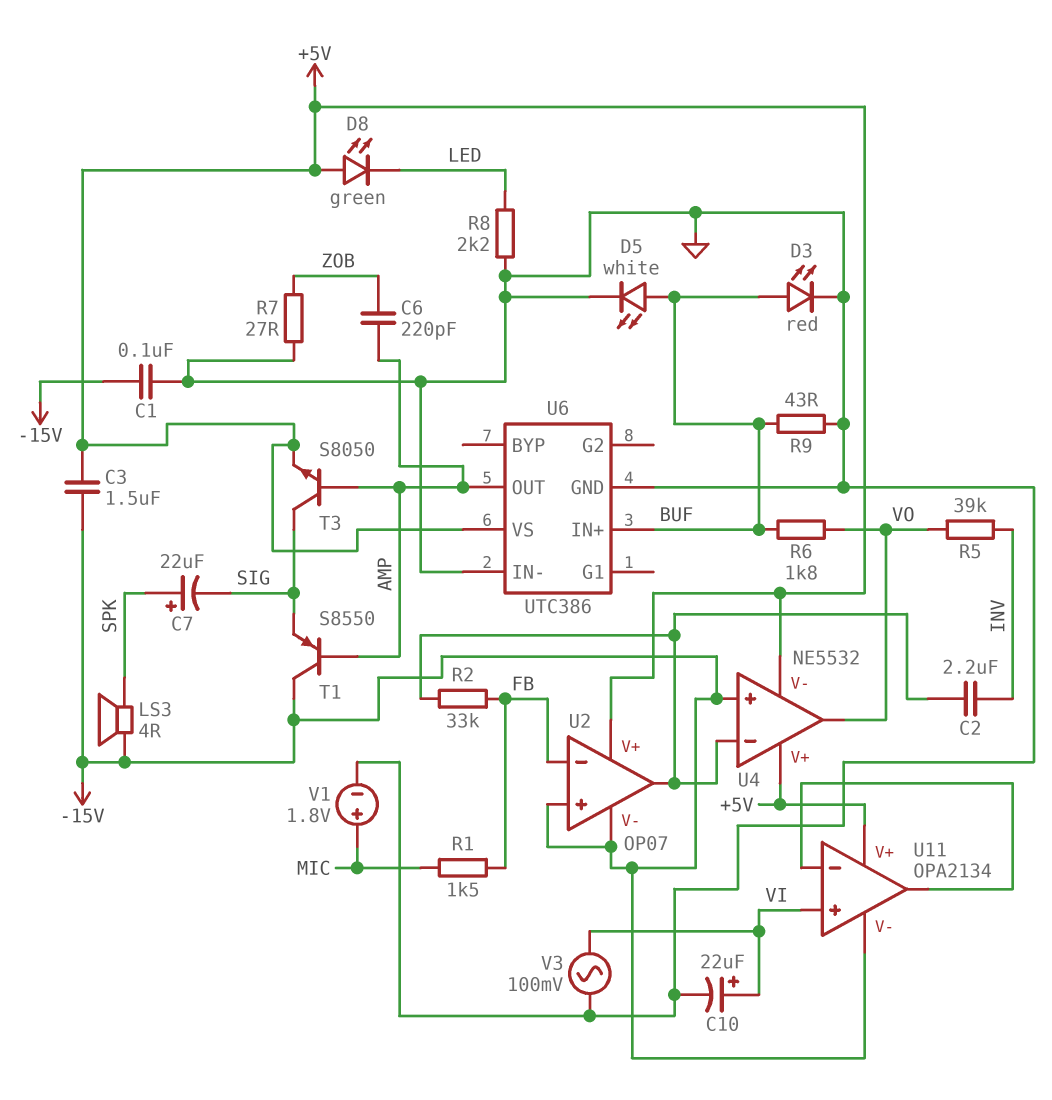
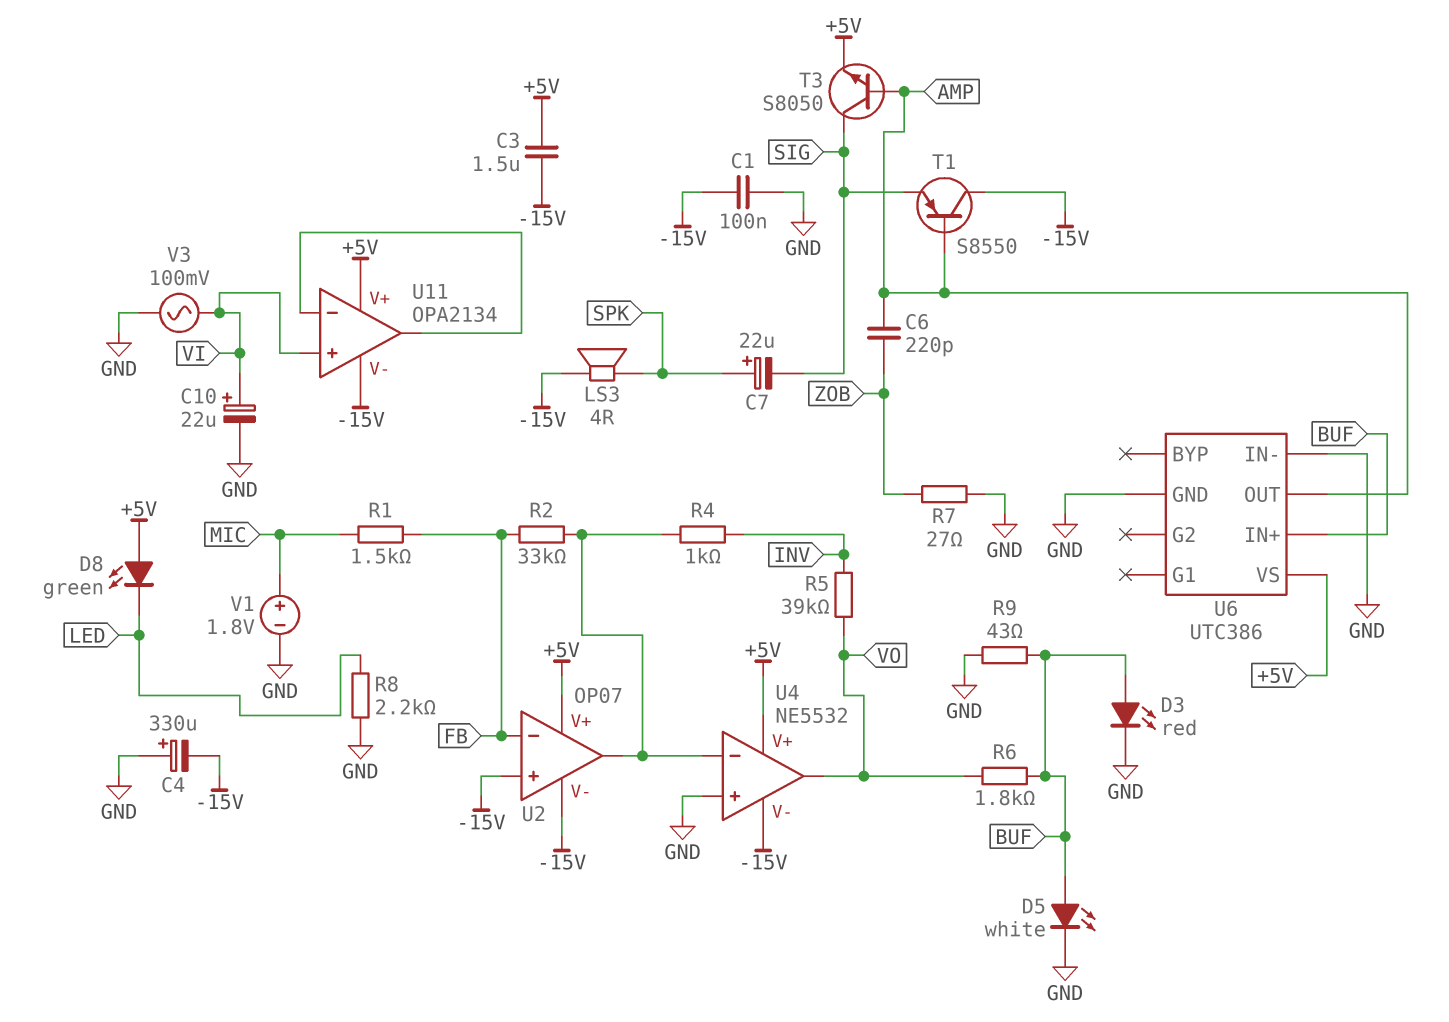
C2: 2.2uF (INV, U2/out) -> none
C4: none -> 330uF (plus GND, minus -15V)
R4: none -> 1k (INV, U2/out)
U4 pin V-: +5V -> -15V
U4 pin in+: -15V -> GND

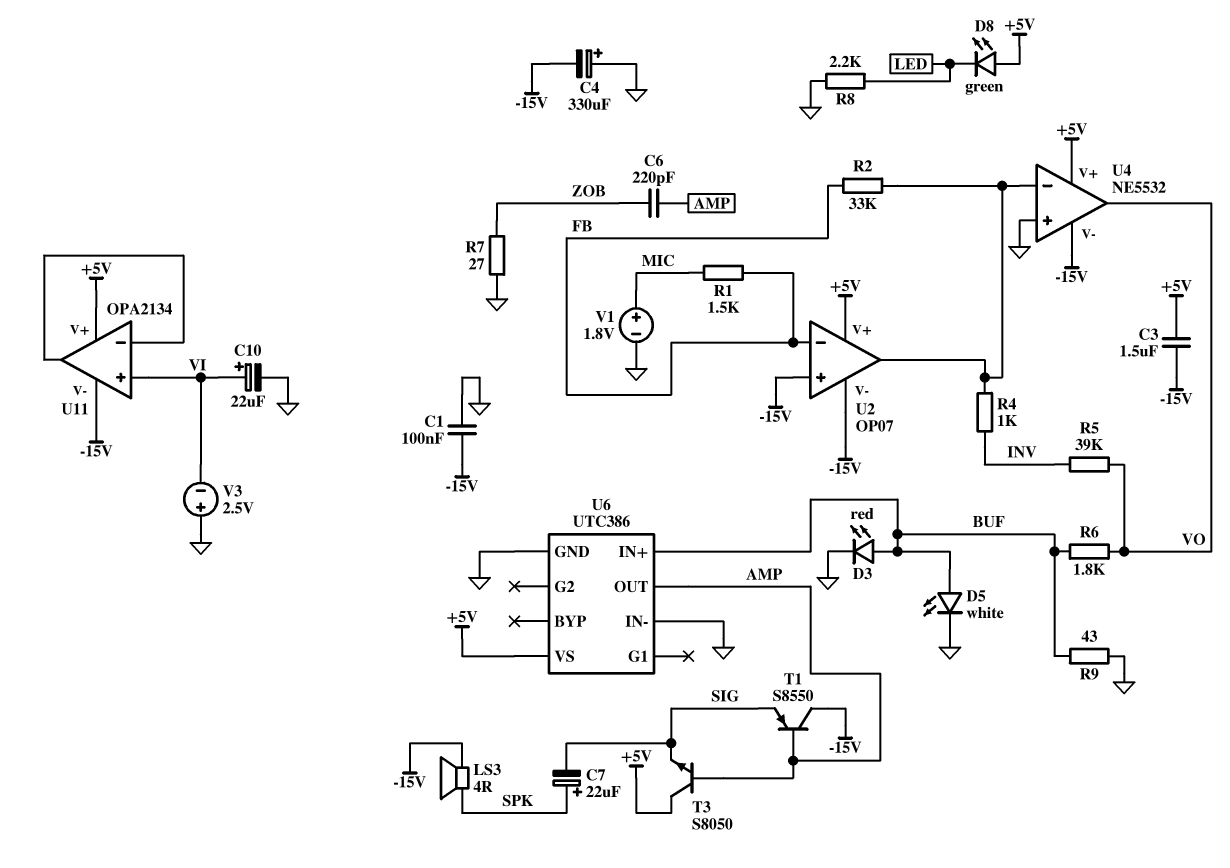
T3: NPN S8050 (B AMP, C SIG, E +5V) -> NPN S8050 (B AMP, C +5V, E SIG)
V3: AC 100mV (GND, VI) -> 2.5V (plus GND, minus VI)

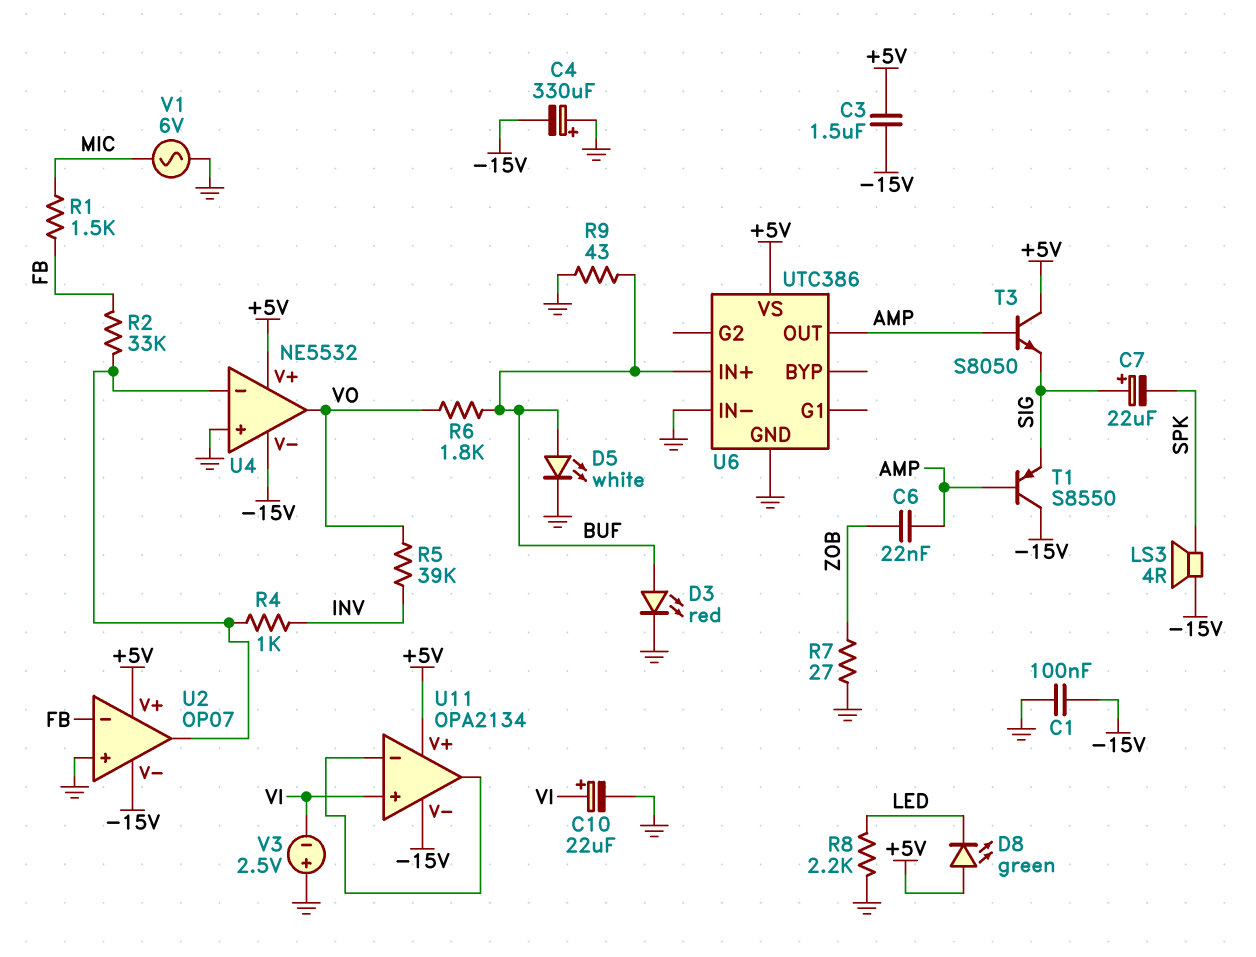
C6: 220pF (AMP, ZOB) -> 22nF (AMP, ZOB)
C7: 22uF (plus SPK, minus SIG) -> 22uF (plus SIG, minus SPK)
U2 pin in+: -15V -> GND
V1: 1.8V (plus MIC, minus GND) -> AC 6V (GND, MIC)

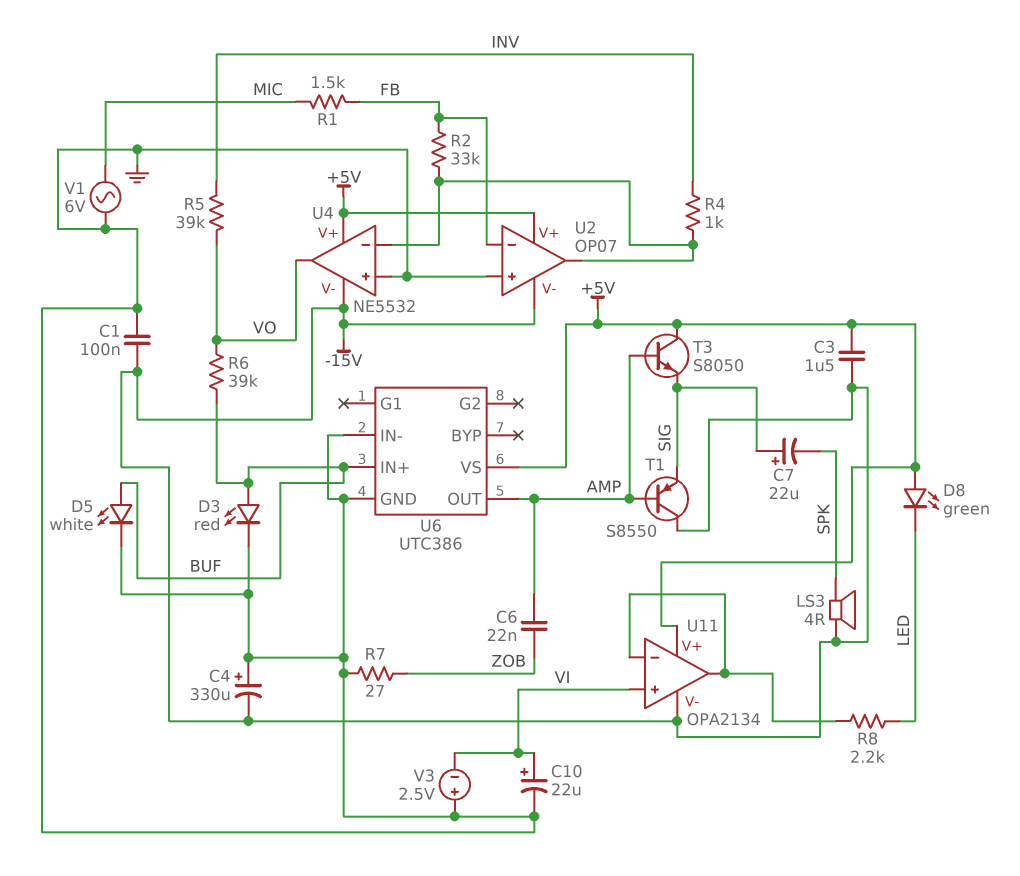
R6: 1.8k (BUF, VO) -> 39k (BUF, VO)
R8: 2.2k (GND, LED) -> 2.2k (LED, U11/in-)
R9: 43 (BUF, GND) -> none

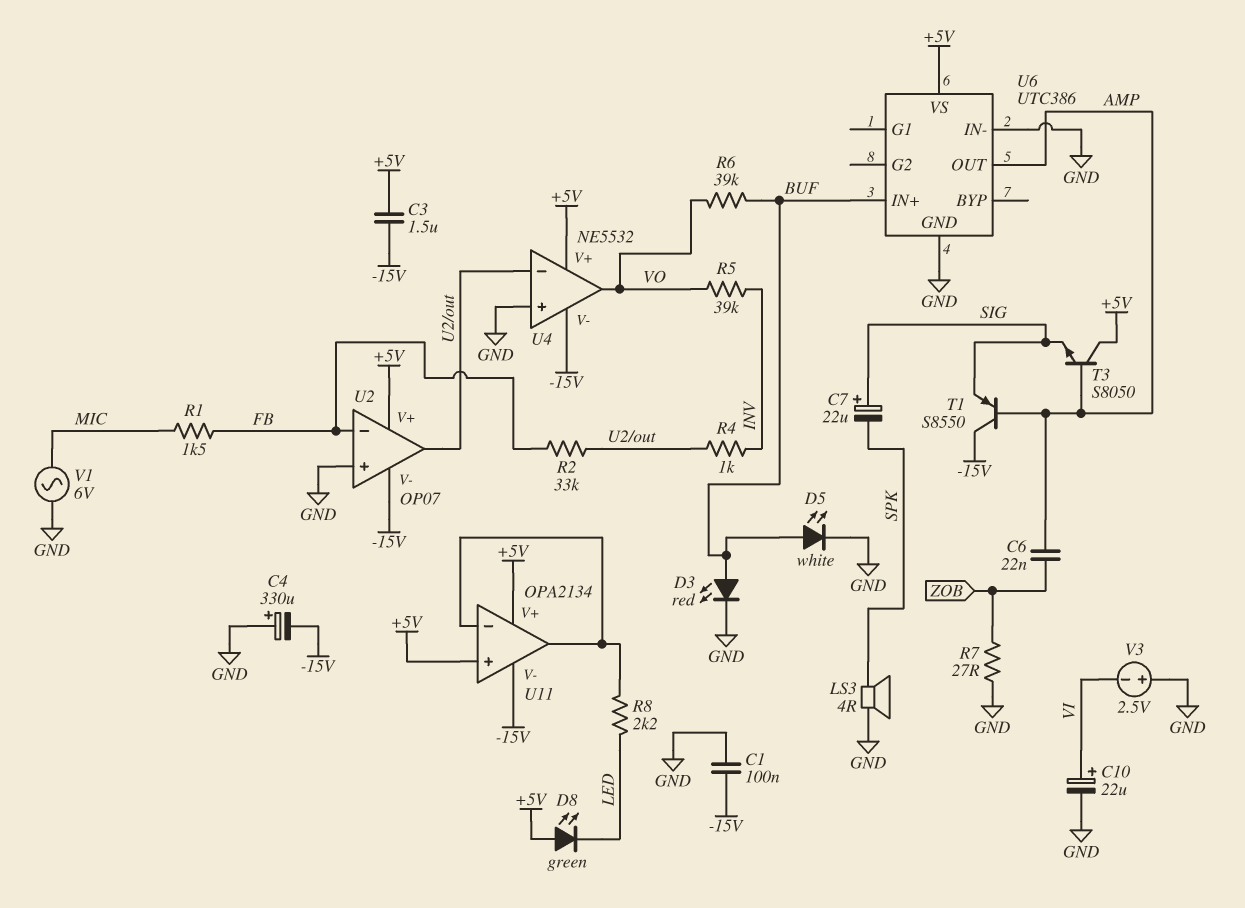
LS3: speaker 4R (-15V, SPK) -> speaker 4R (GND, SPK)
U11 pin in+: VI -> +5V

